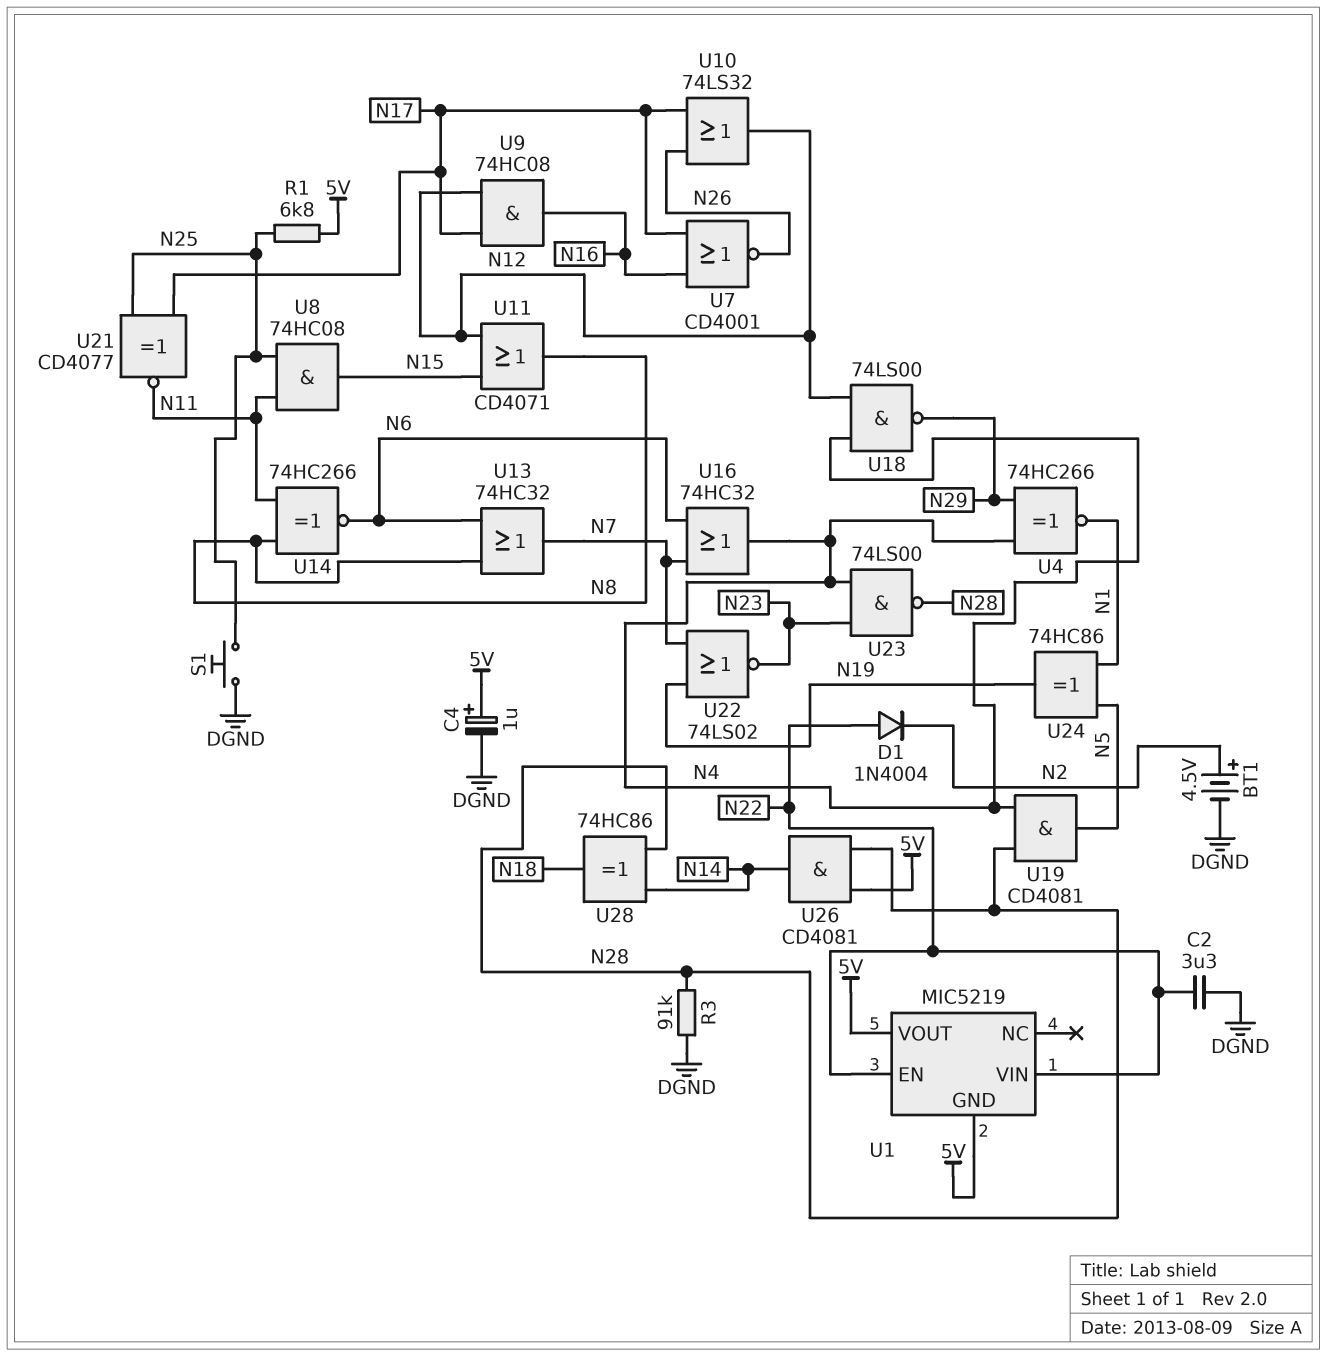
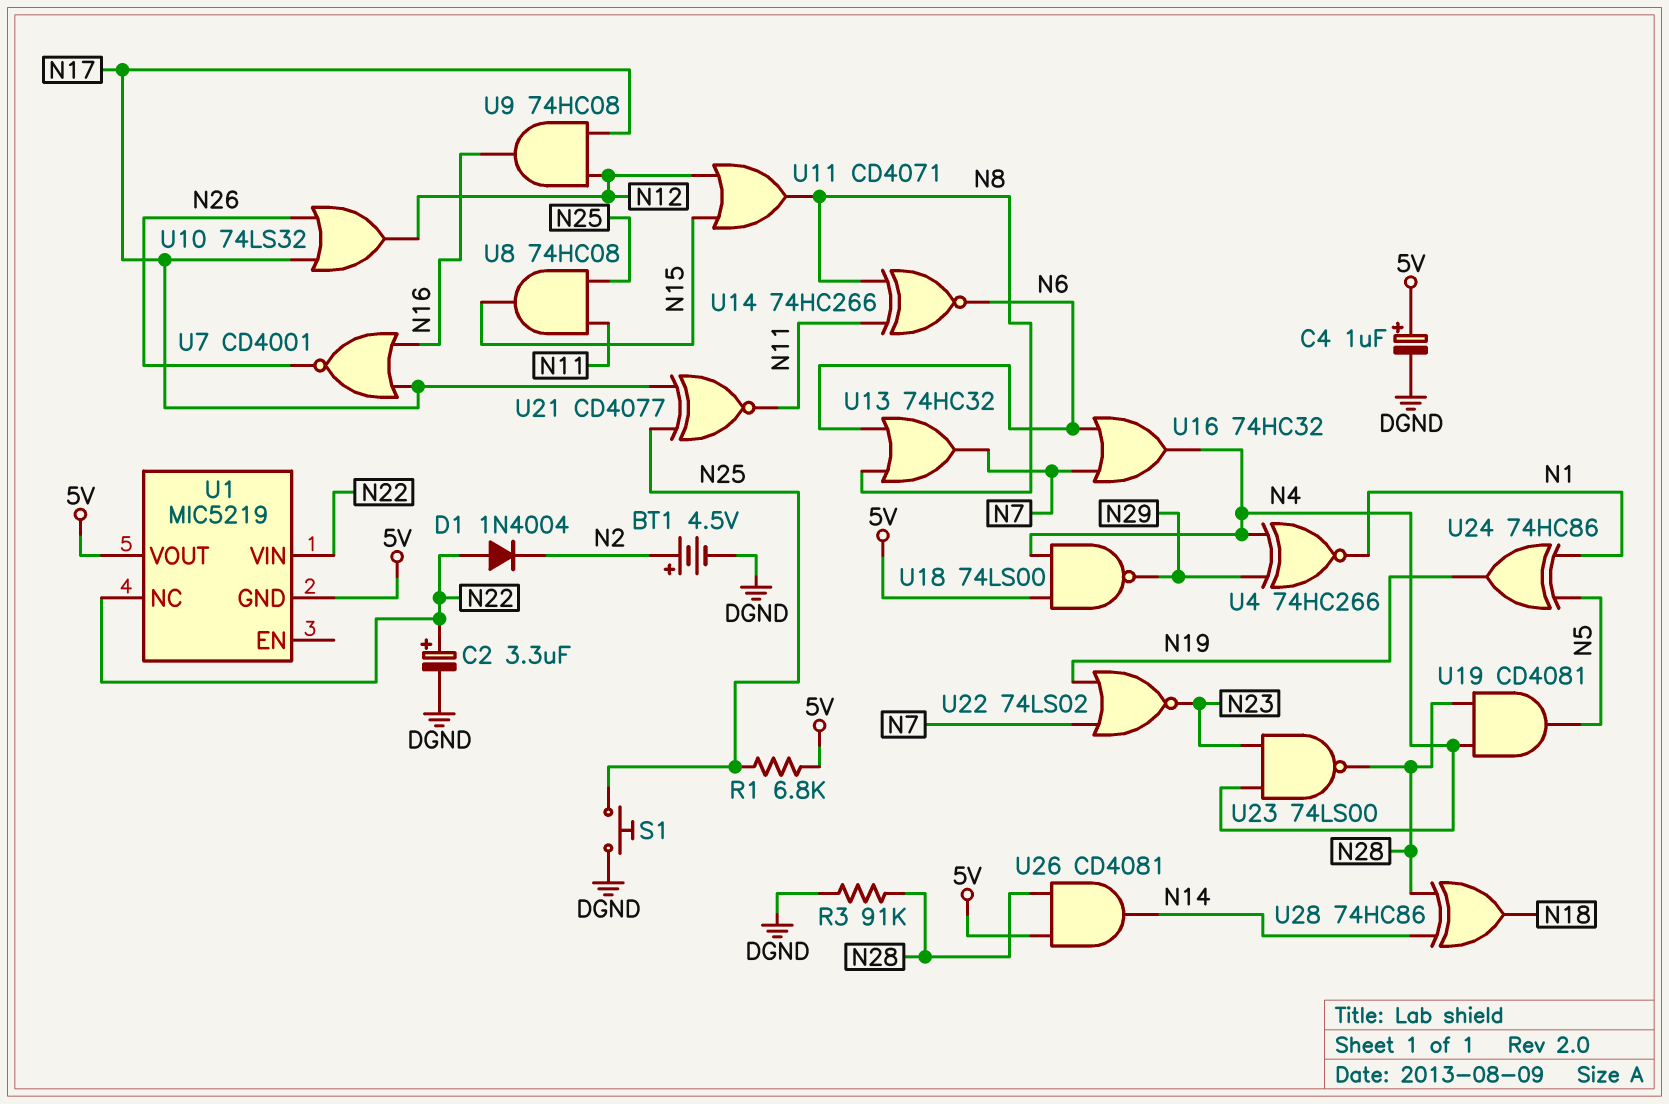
C2: 3.3uF (DGND, N22) -> 3.3uF (plus N22, minus DGND)
U1 pin EN: N22 -> none
U1 pin NC: none -> N22
U18: NAND 74LS00 (in N4, in N12, out N29) -> NAND 74LS00 (in 5V, in N4, out N29)

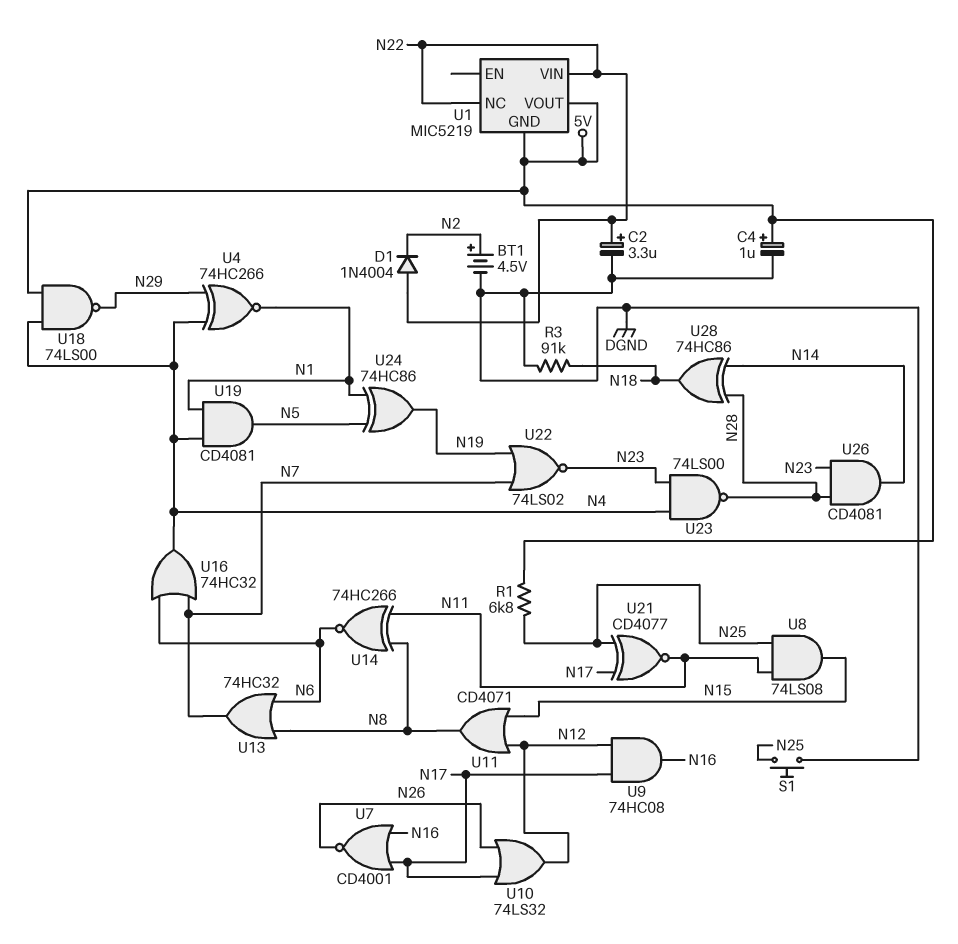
R3: 91k (DGND, N28) -> 91k (DGND, N18)
U8: AND 74HC08 (in N11, in N25, out N15) -> AND 74LS08 (in N11, in N25, out N15)
U19: AND CD4081 (in N4, in N28, out N5) -> AND CD4081 (in N1, in N4, out N5)
U26: AND CD4081 (in 5V, in N28, out N14) -> AND CD4081 (in N23, in N28, out N14)

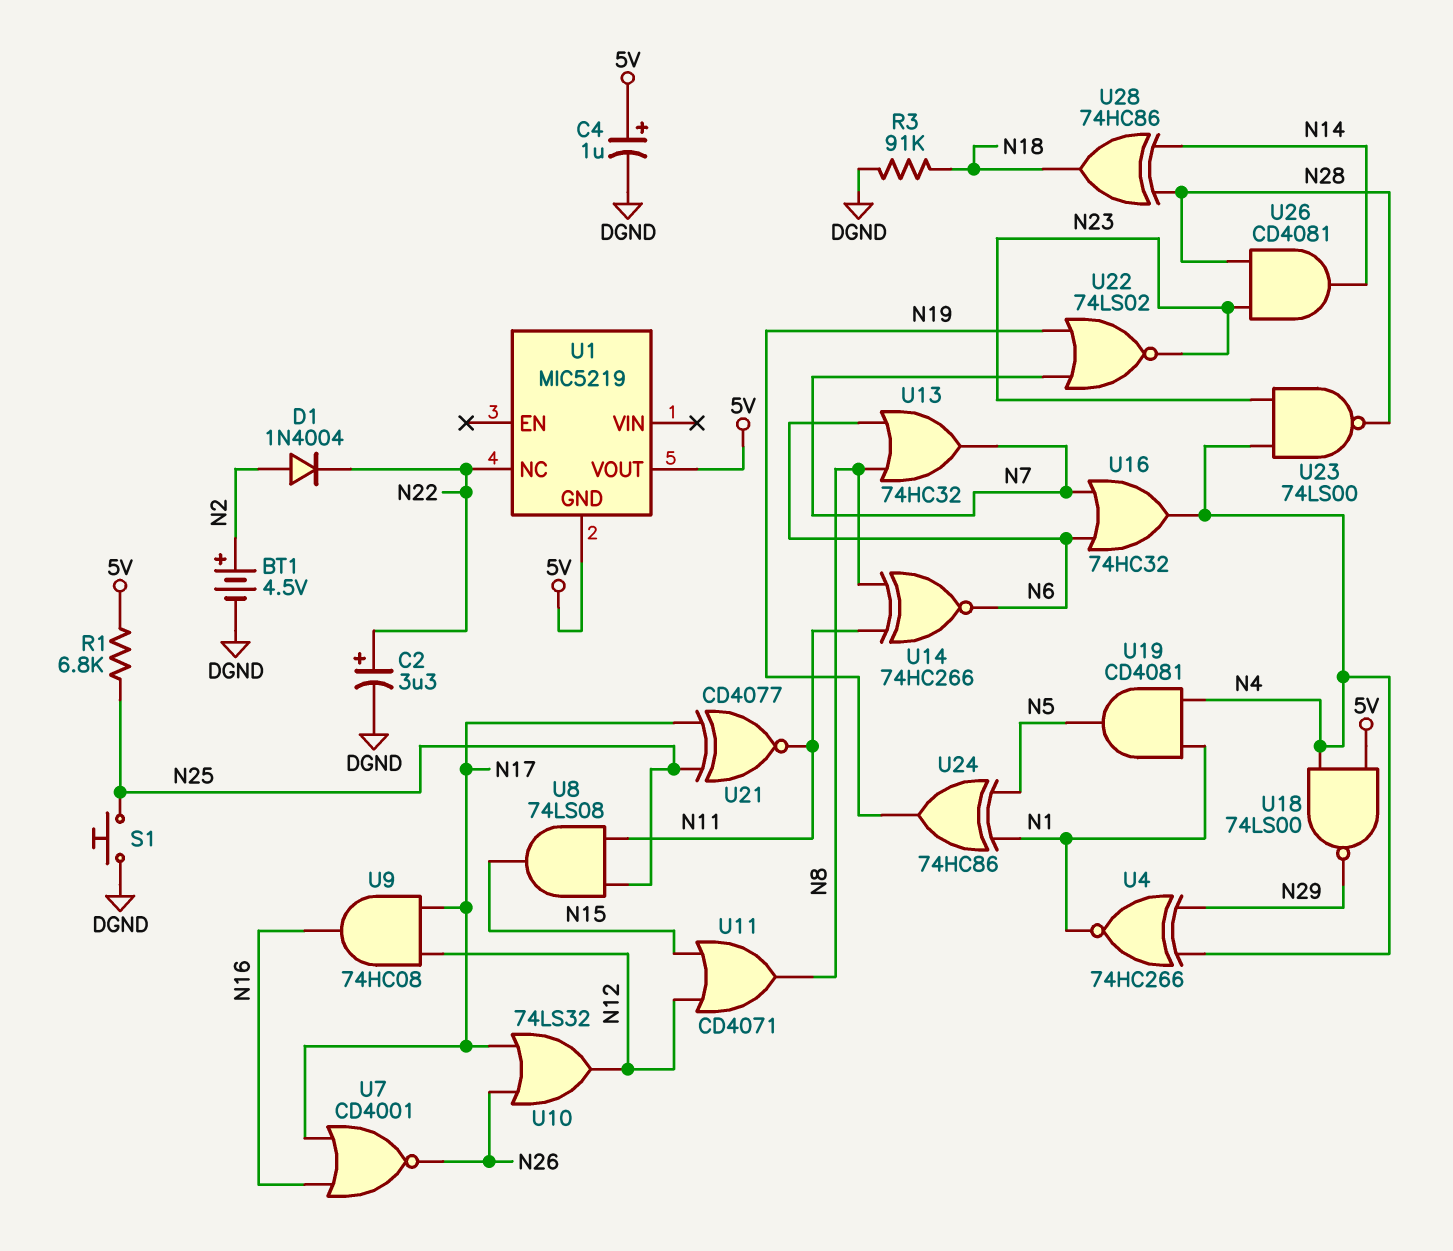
D1: diode 1N4004 (A N22, K N2) -> diode 1N4004 (A N2, K N22)
U1 pin VIN: N22 -> none

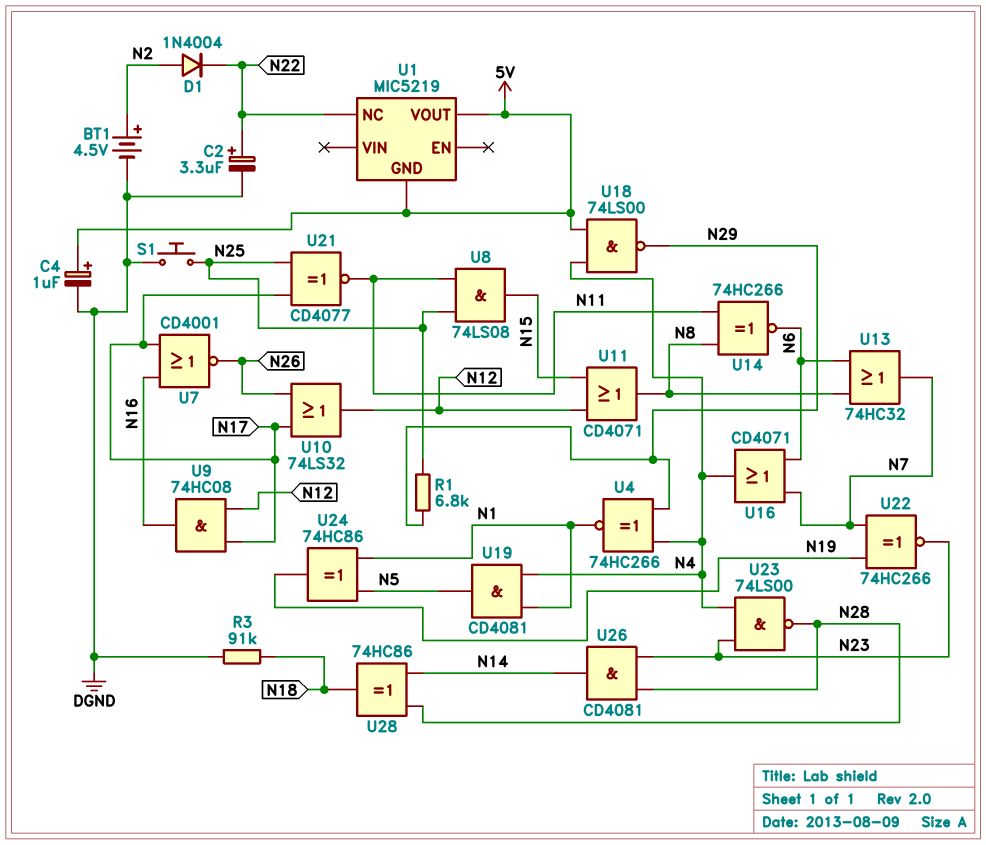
R1: 6.8k (5V, N25) -> 6.8k (N25, N29)
U16: OR 74HC32 (in N6, in N7, out N4) -> OR CD4071 (in N6, in N7, out N4)
U22: NOR 74LS02 (in N7, in N19, out N23) -> XNOR 74HC266 (in N7, in N19, out N23)

